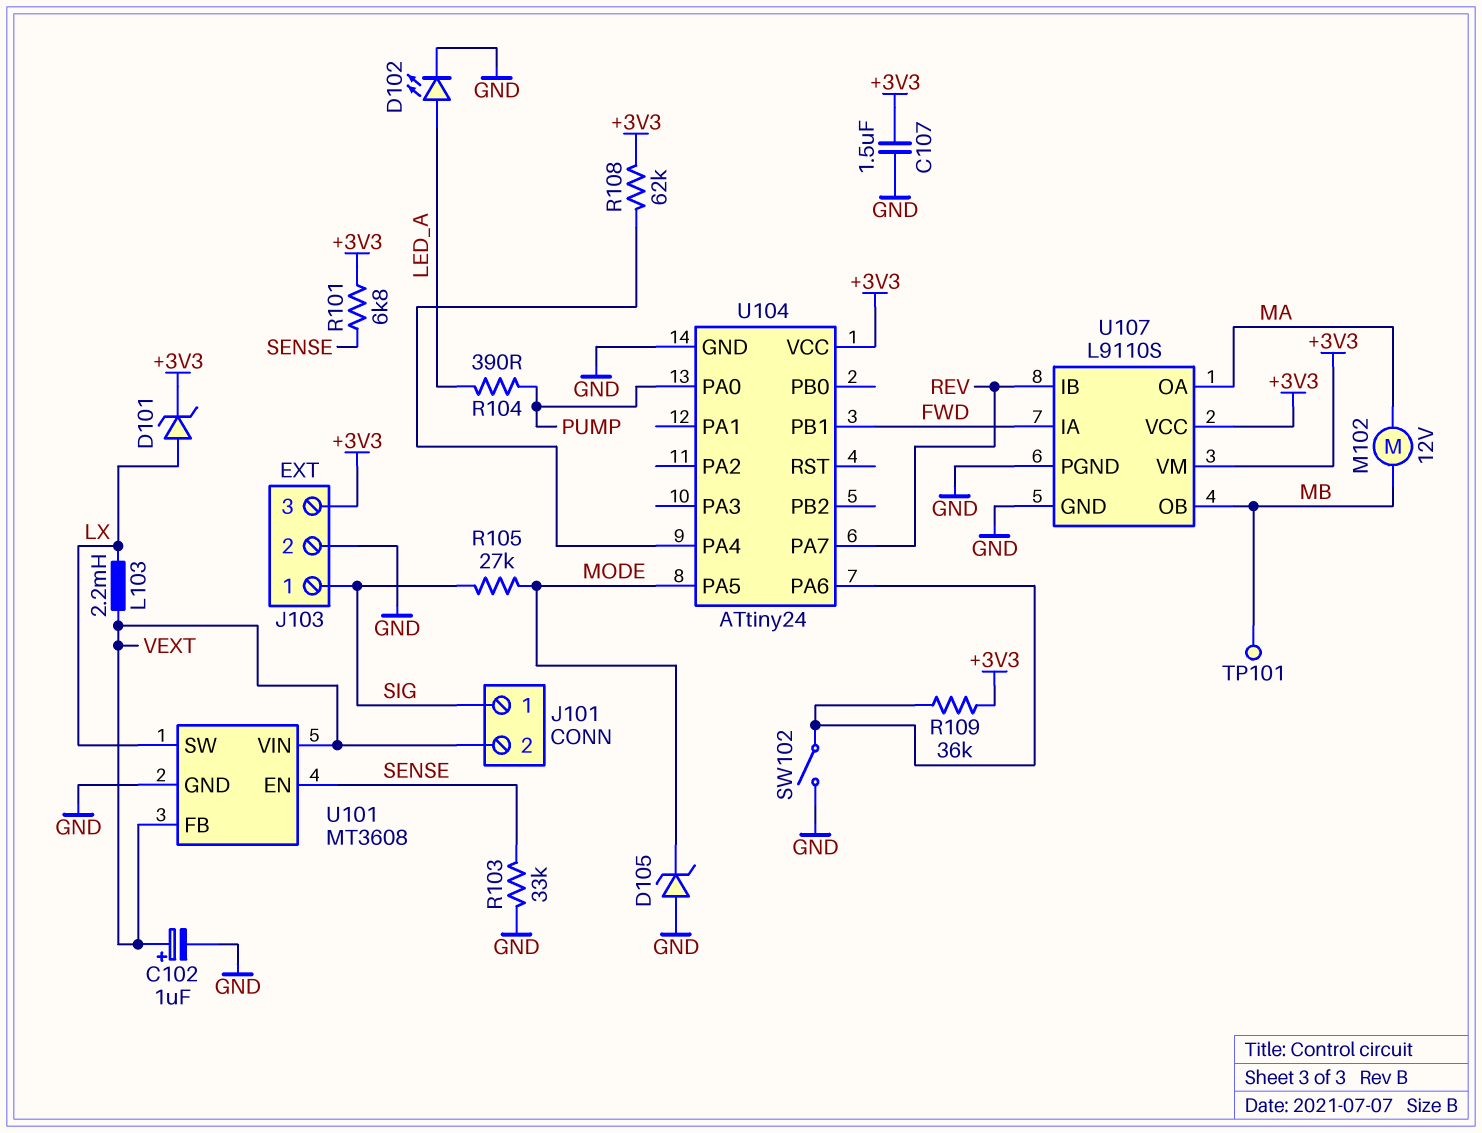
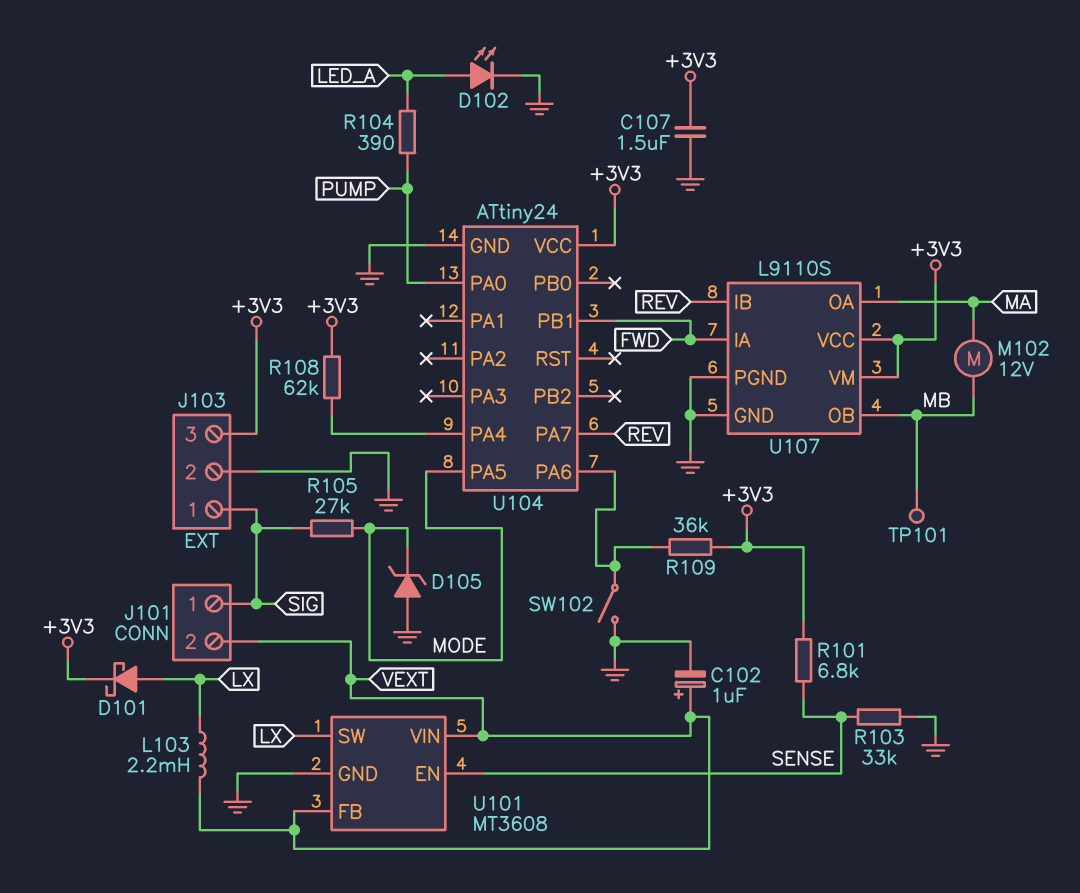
D101: zener (A LX, K +3V3) -> schottky (A LX, K +3V3)

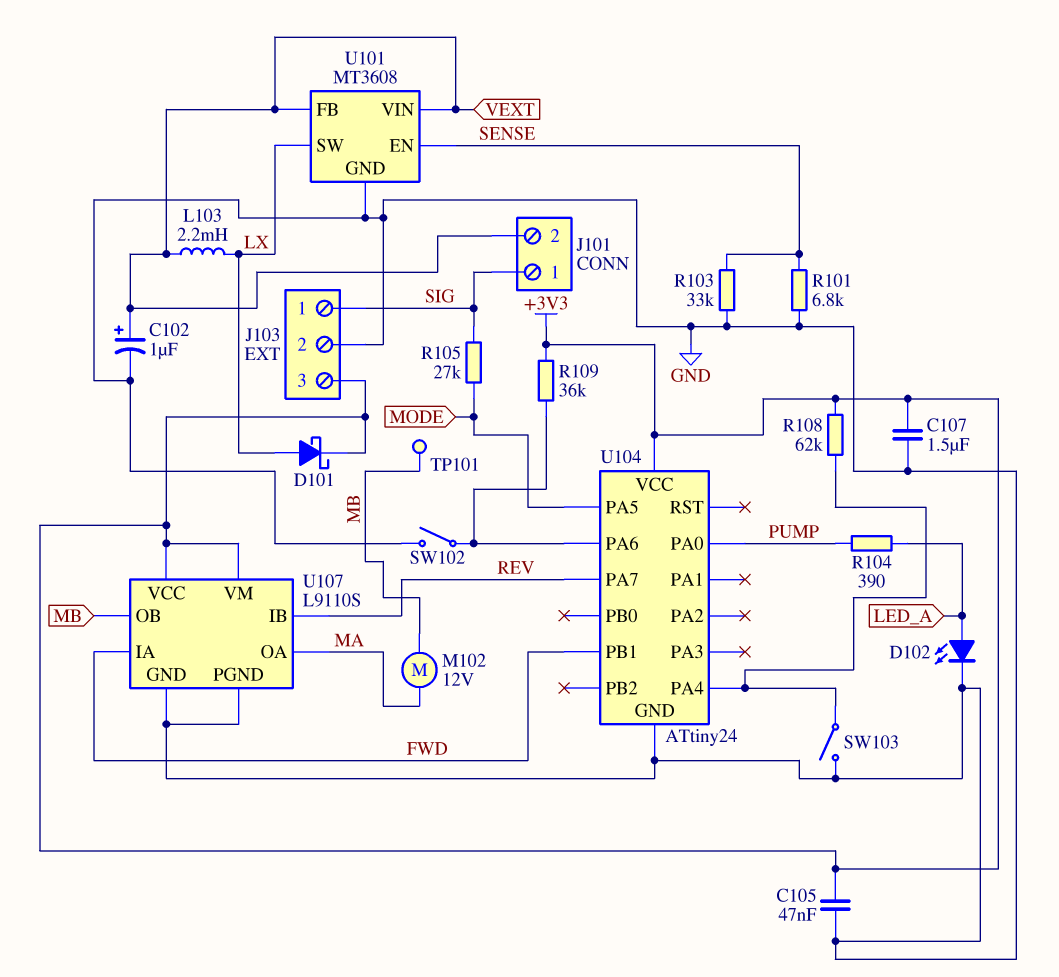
C105: none -> 47nF (+3V3, GND)
D105: zener (A GND, K MODE) -> none
R101: 6.8k (+3V3, SENSE) -> 6.8k (GND, SENSE)
SW103: none -> switch (GND, U104/PA4)

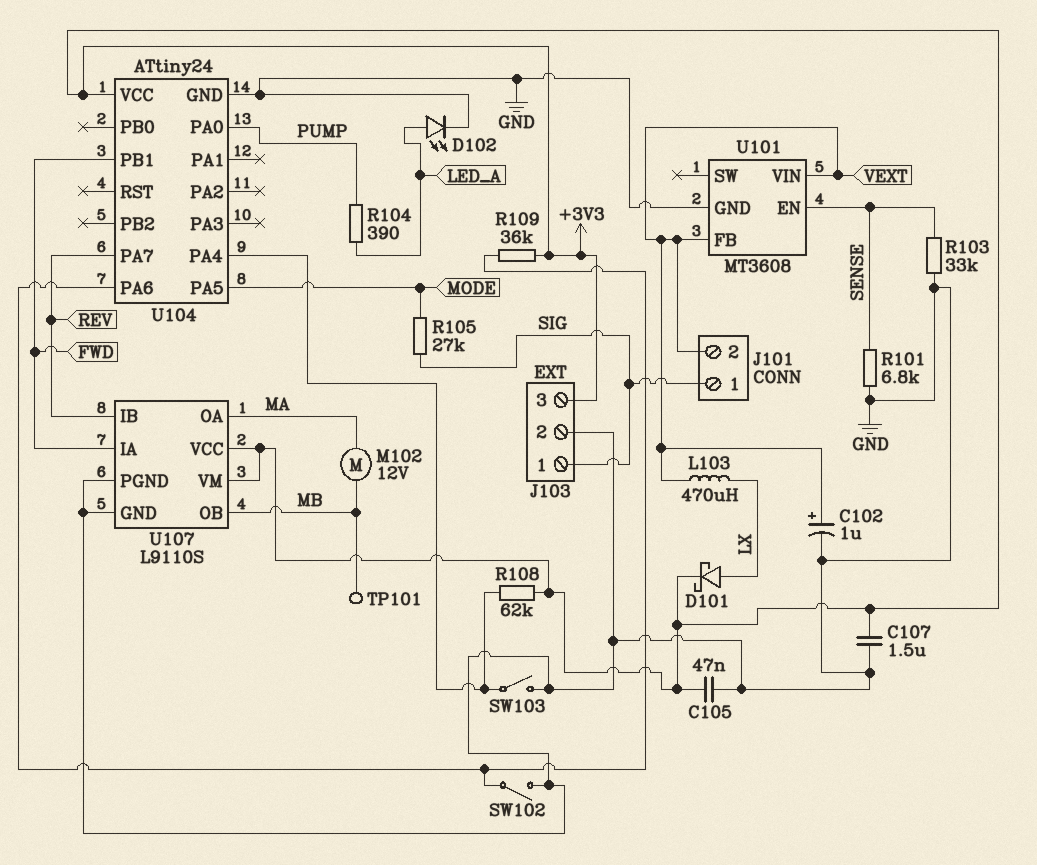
L103: 2.2mH (LX, VEXT) -> 470uH (LX, VEXT)
U101 pin SW: LX -> none

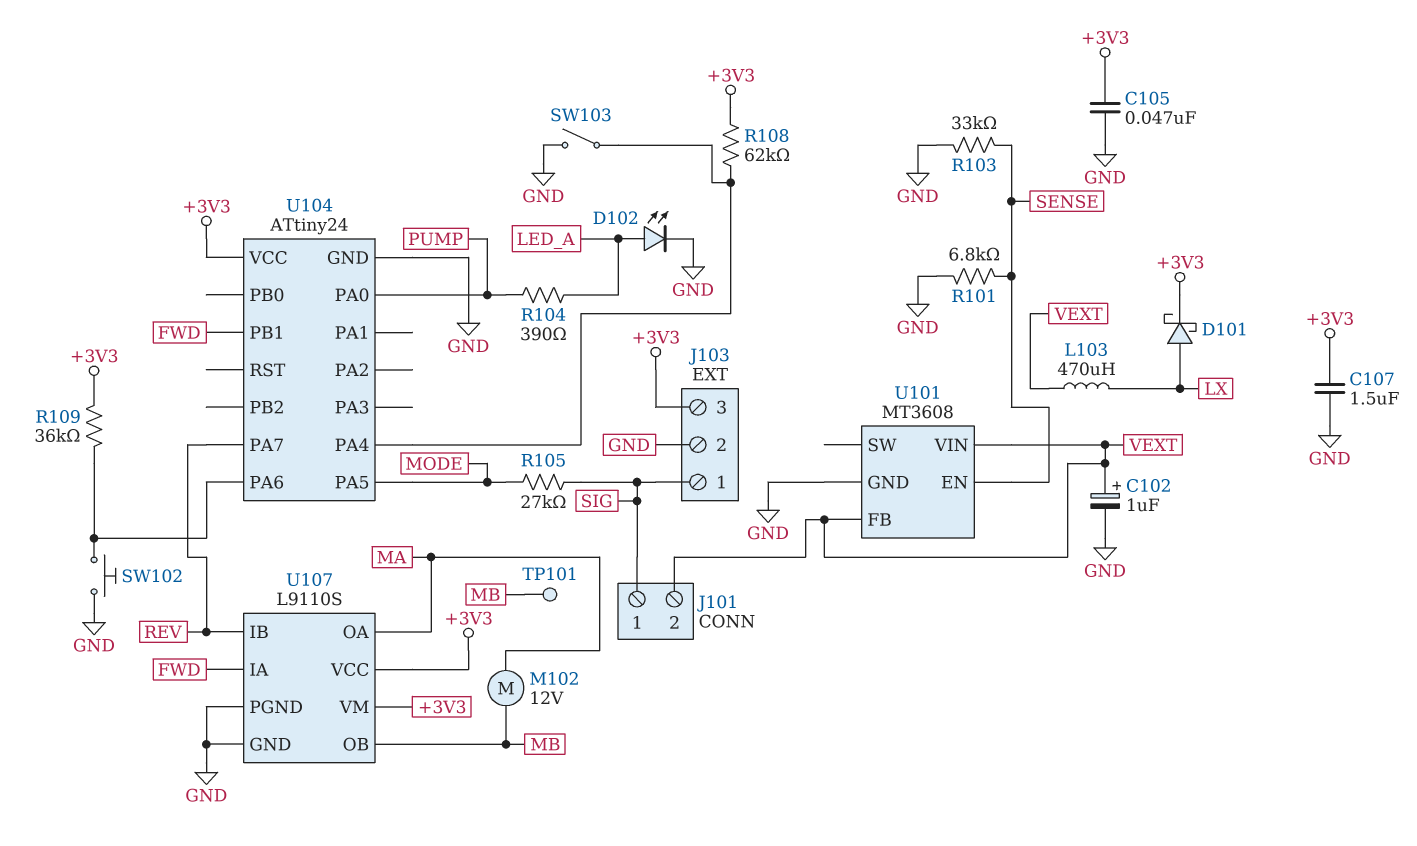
SW102: switch (GND, U104/PA6) -> button (GND, U104/PA6)

